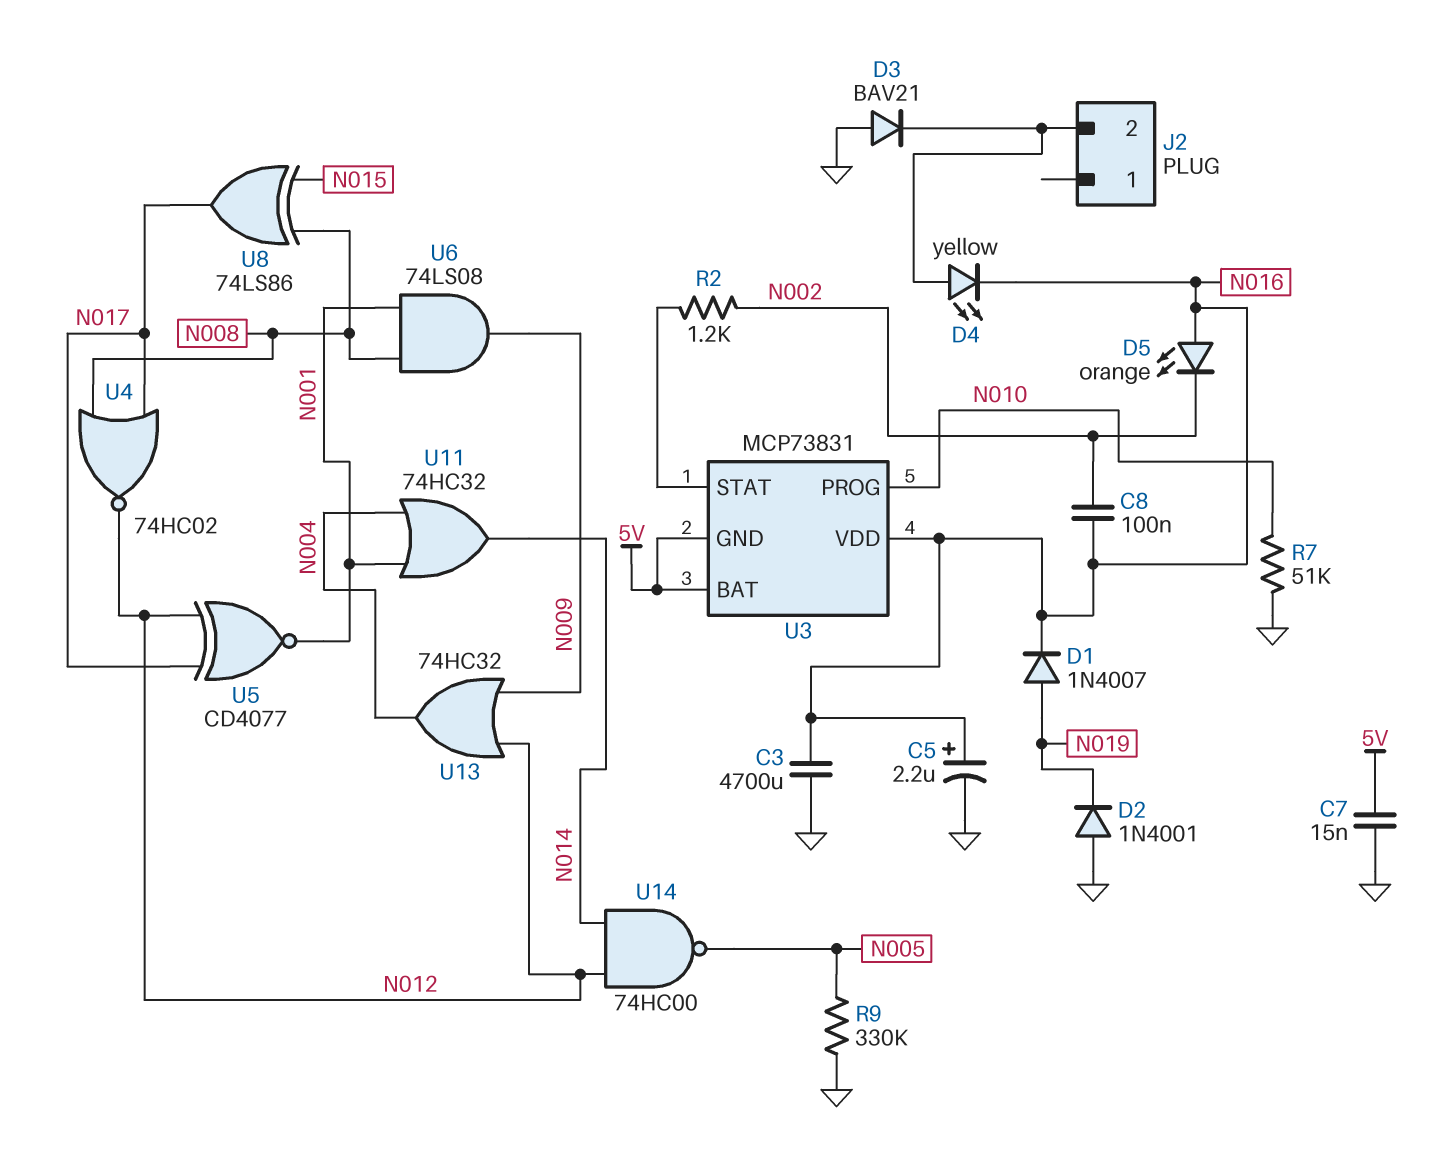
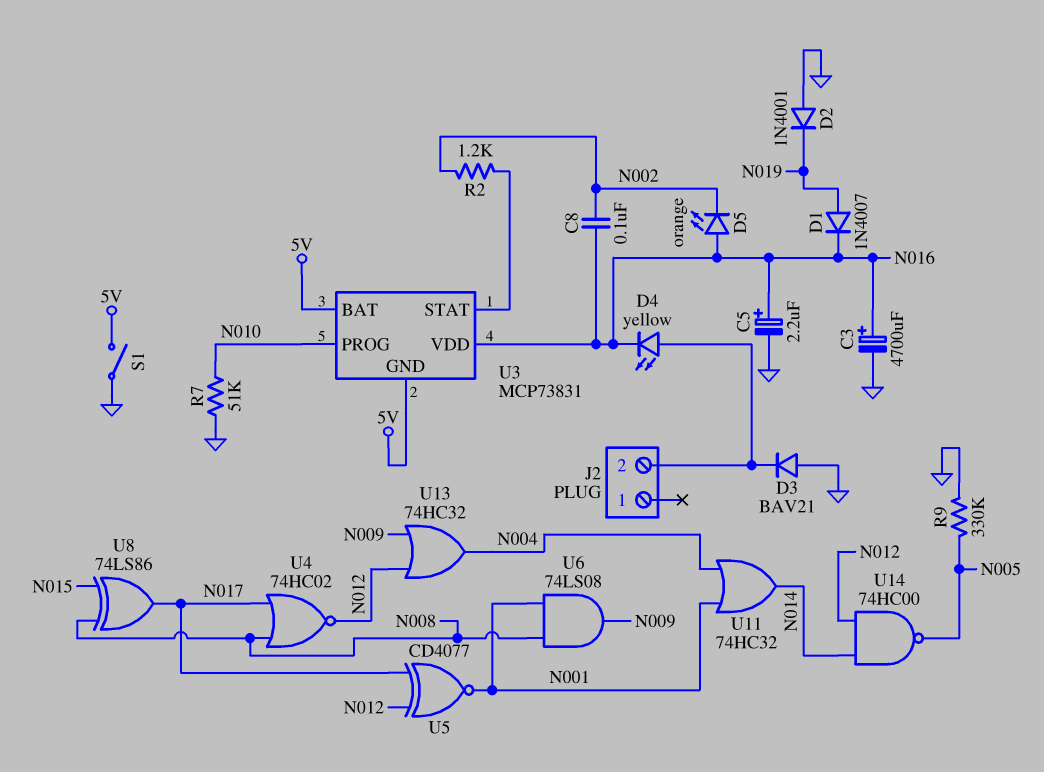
C3: 4700uF (GND, N016) -> 4700uF (plus N016, minus GND)
C7: 15nF (5V, GND) -> none
S1: none -> switch (5V, GND)

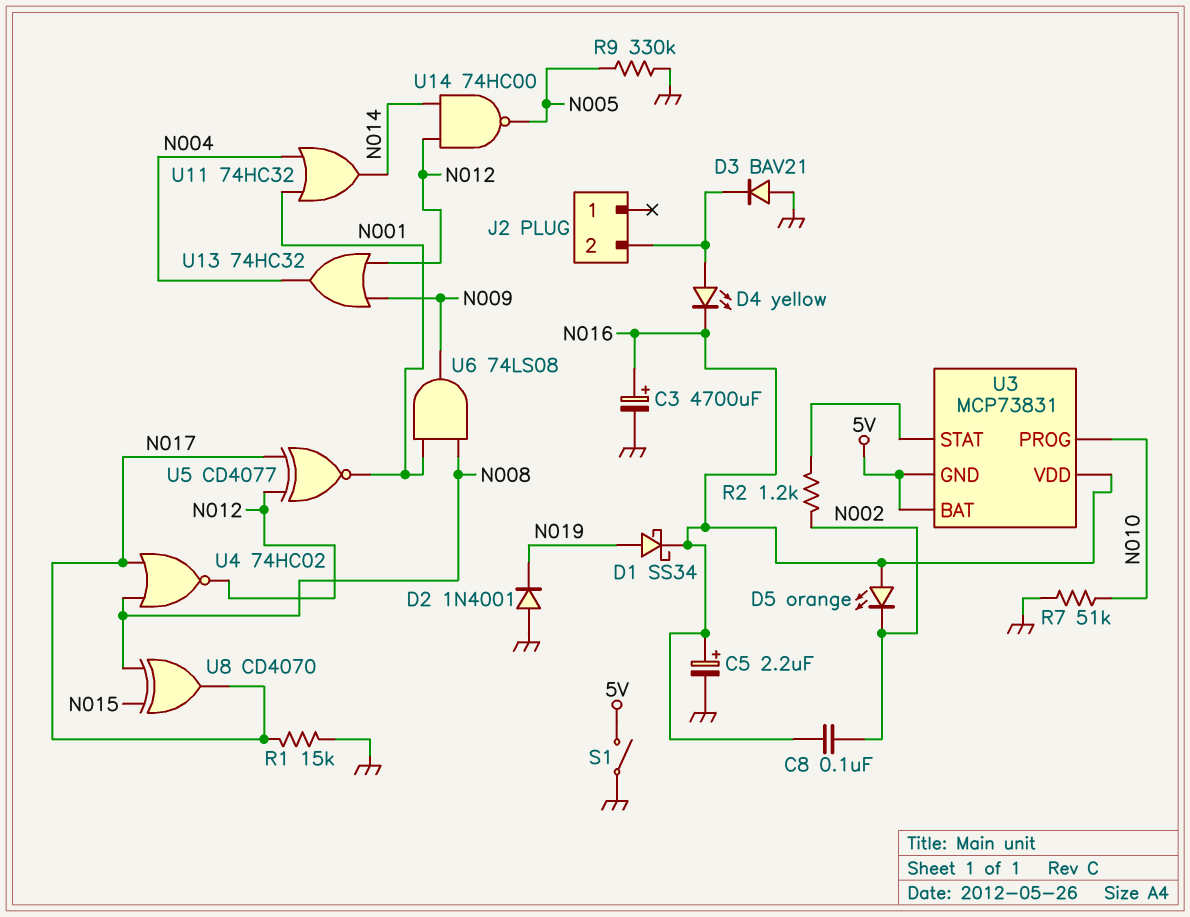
D1: diode 1N4007 (A N019, K N016) -> schottky SS34 (A N019, K N016)
R1: none -> 15k (GND, N017)
U8: XOR 74LS86 (in N008, in N015, out N017) -> XOR CD4070 (in N008, in N015, out N017)

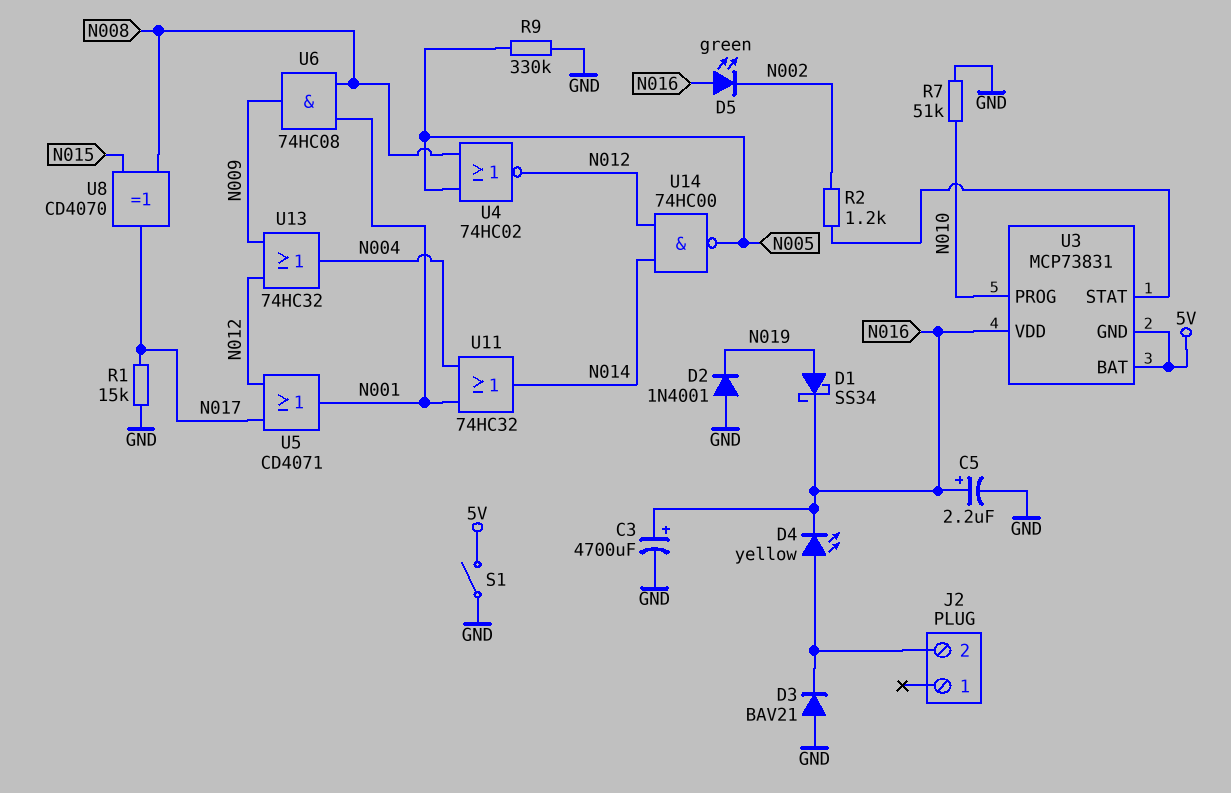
C8: 100nF (N002, N016) -> none
D5: LED orange (A N016, K N002) -> LED green (A N016, K N002)
U4: NOR 74HC02 (in N008, in N017, out N012) -> NOR 74HC02 (in N005, in N008, out N012)
U5: XNOR CD4077 (in N012, in N017, out N001) -> OR CD4071 (in N012, in N017, out N001)
U6: AND 74LS08 (in N001, in N008, out N009) -> AND 74HC08 (in N001, in N008, out N009)

